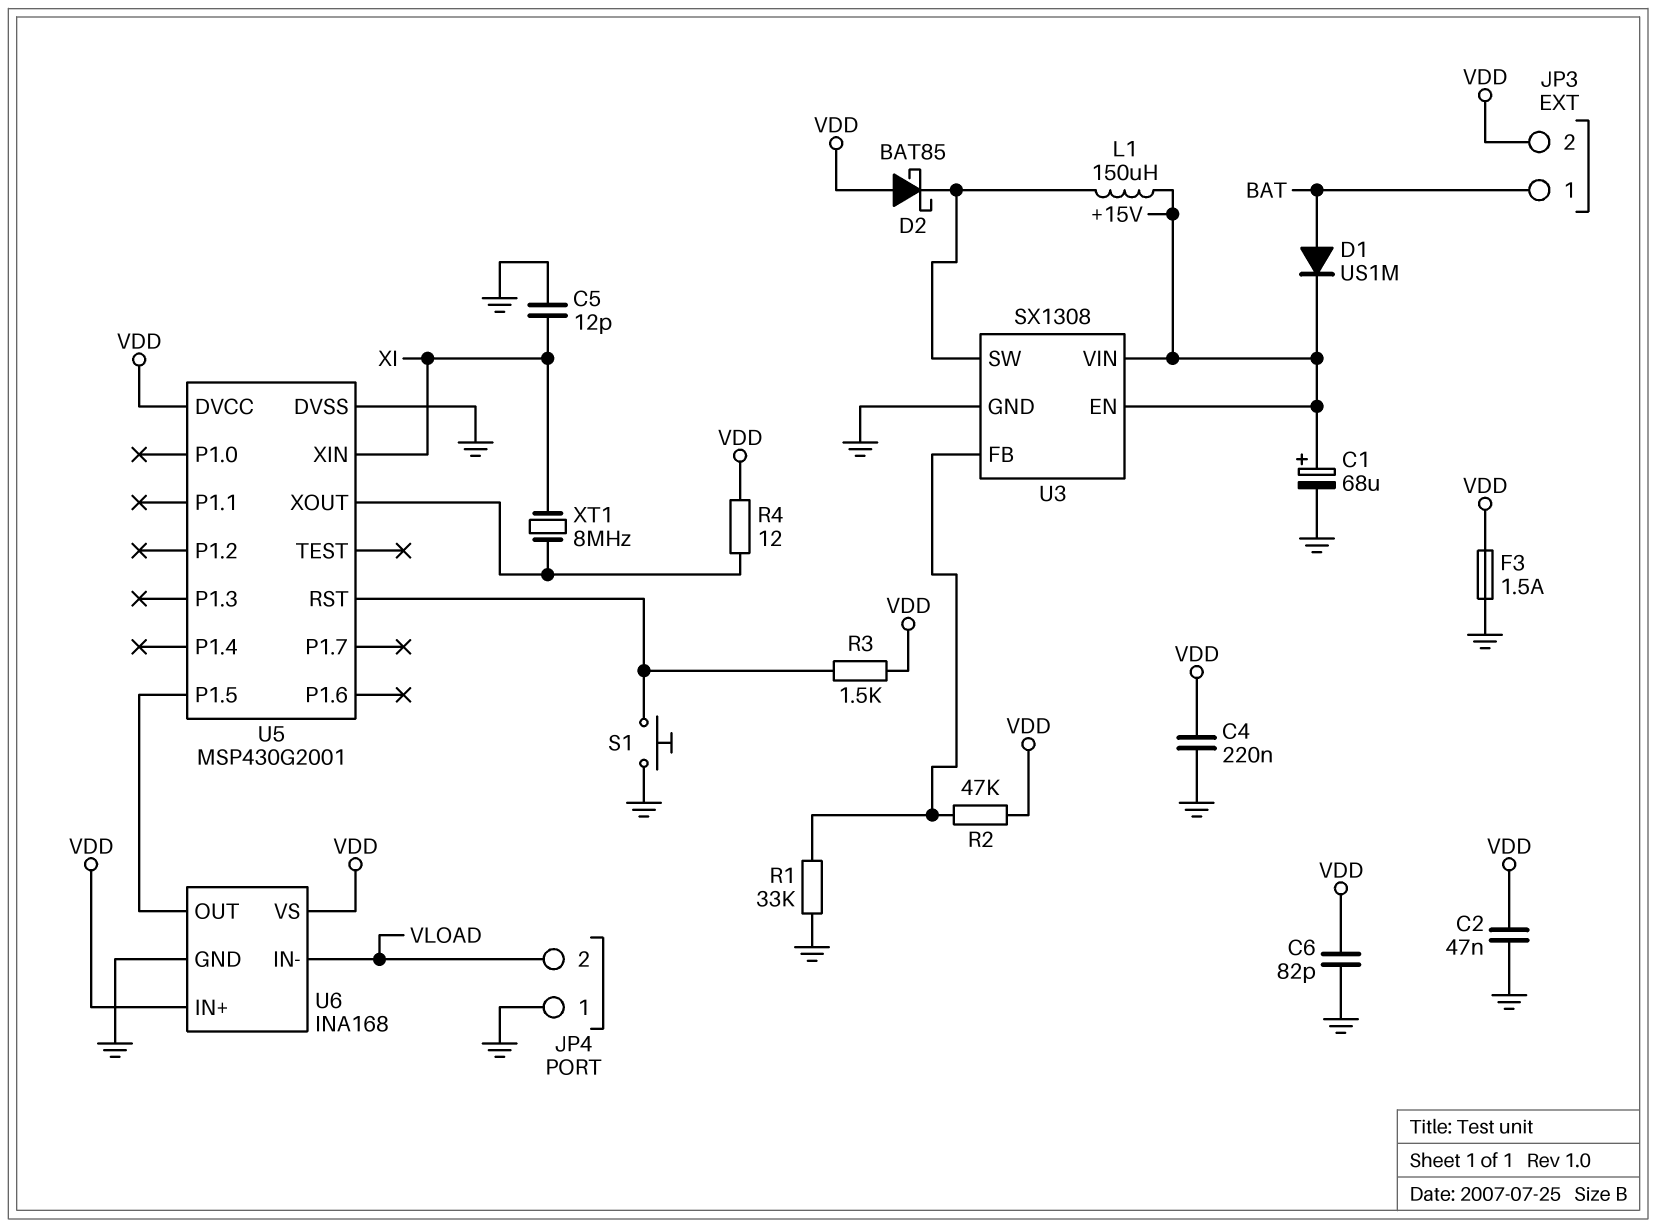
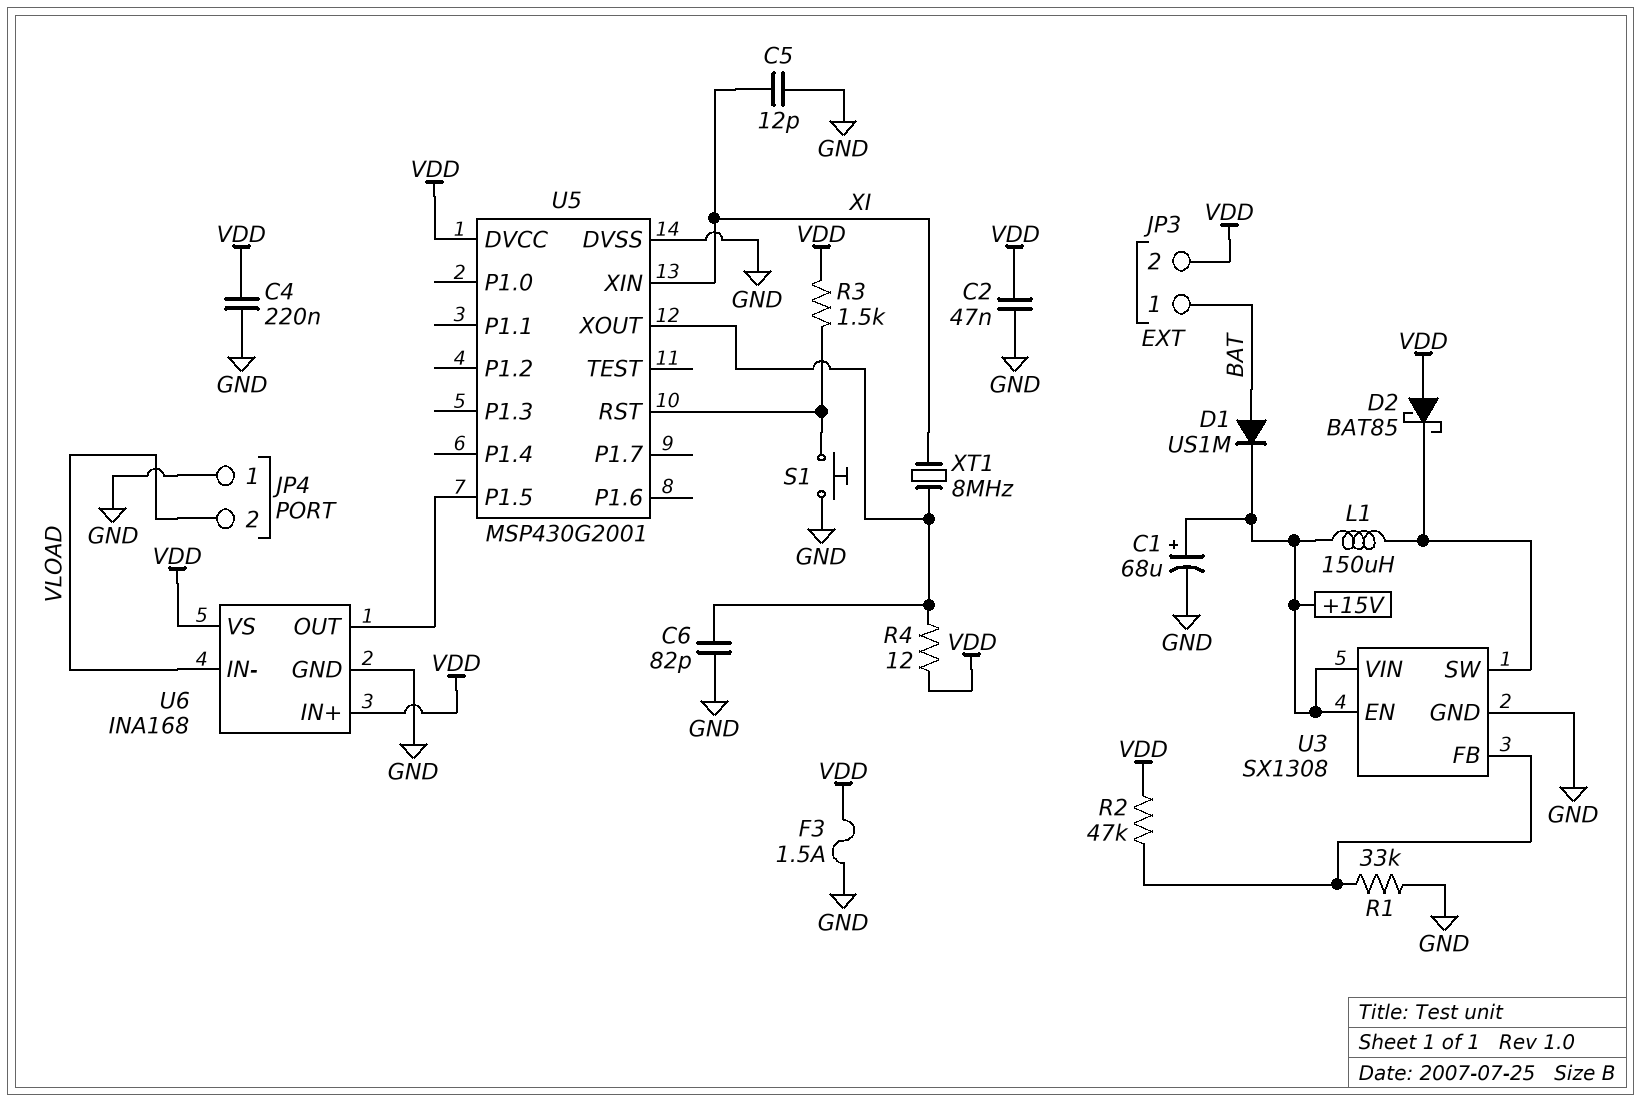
C6: 82pF (GND, VDD) -> 82pF (GND, U5/XOUT)

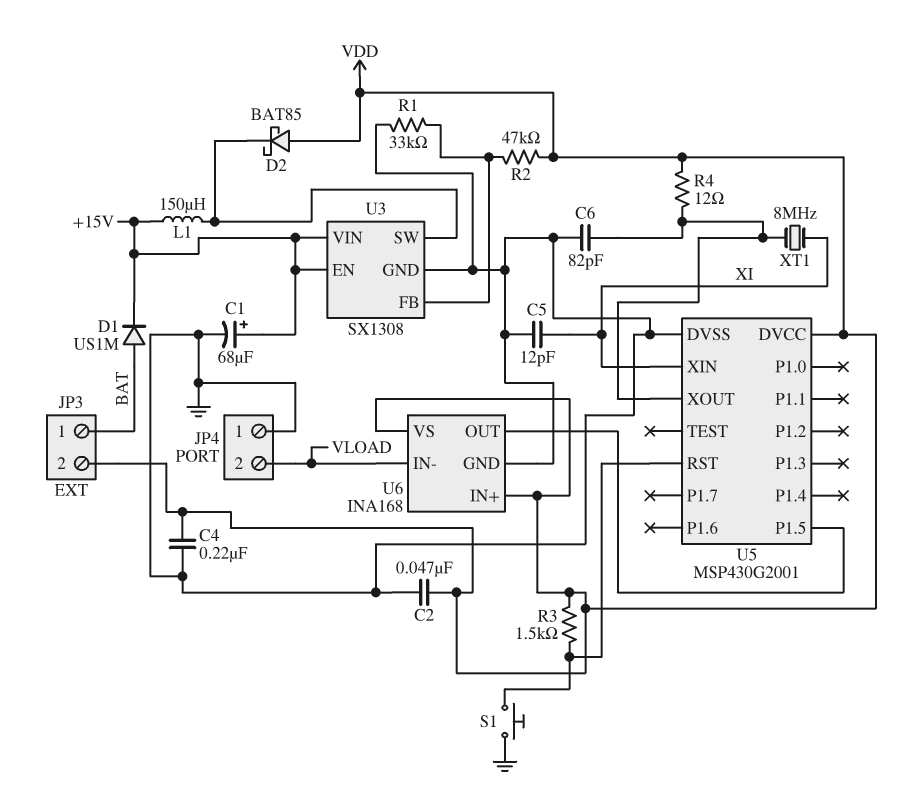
F3: 1.5A (GND, VDD) -> none

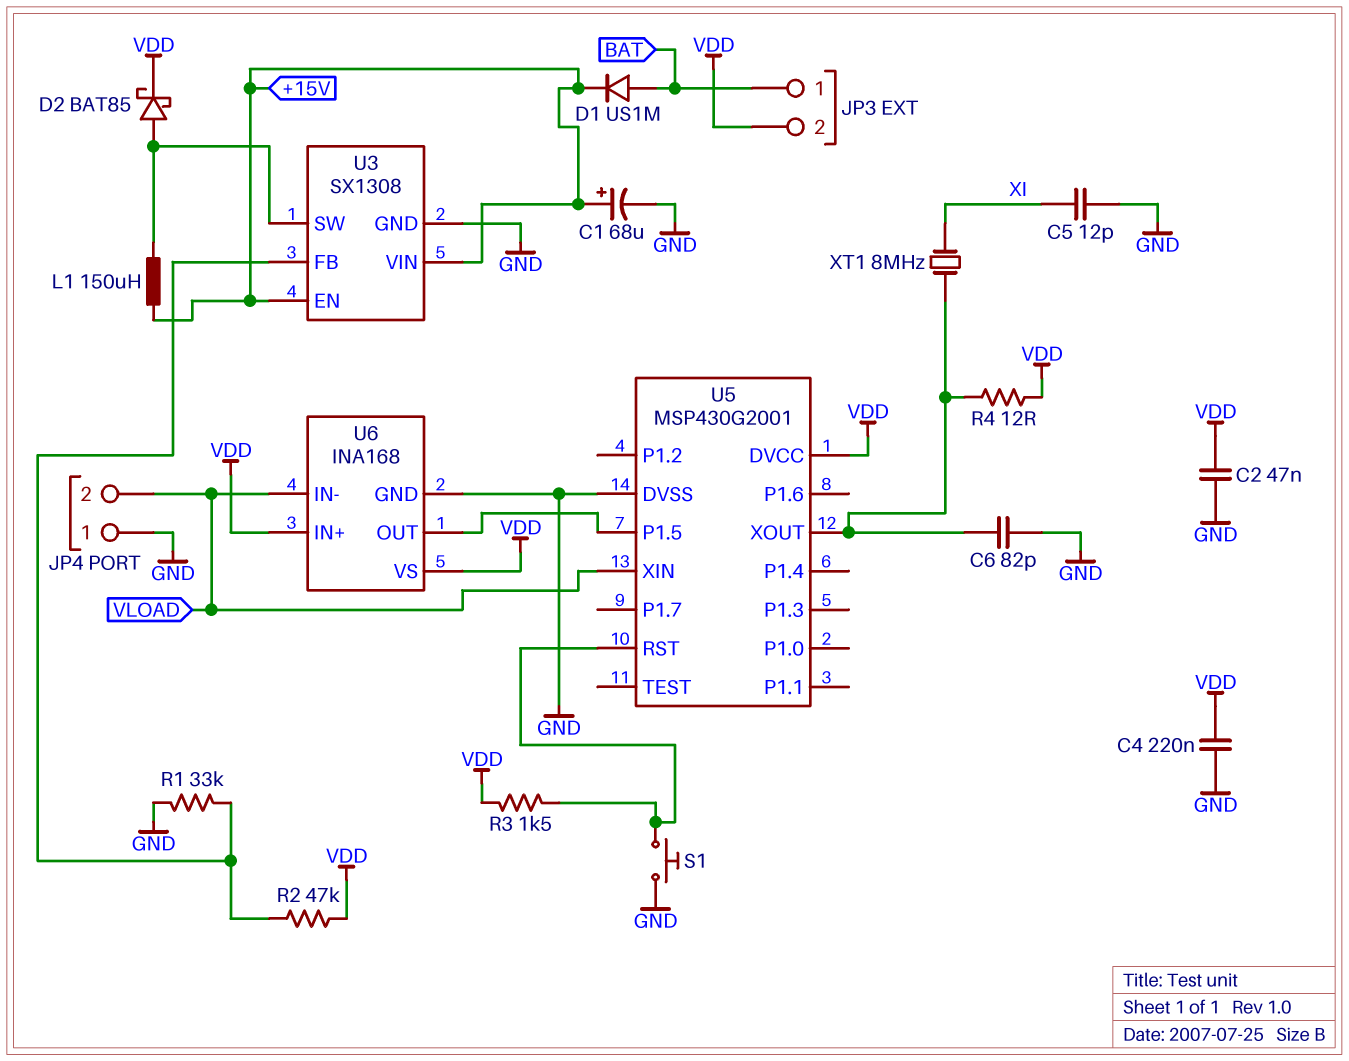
D2: schottky BAT85 (A VDD, K U3/SW) -> schottky BAT85 (A U3/SW, K VDD)
U5 pin XIN: XI -> VLOAD

